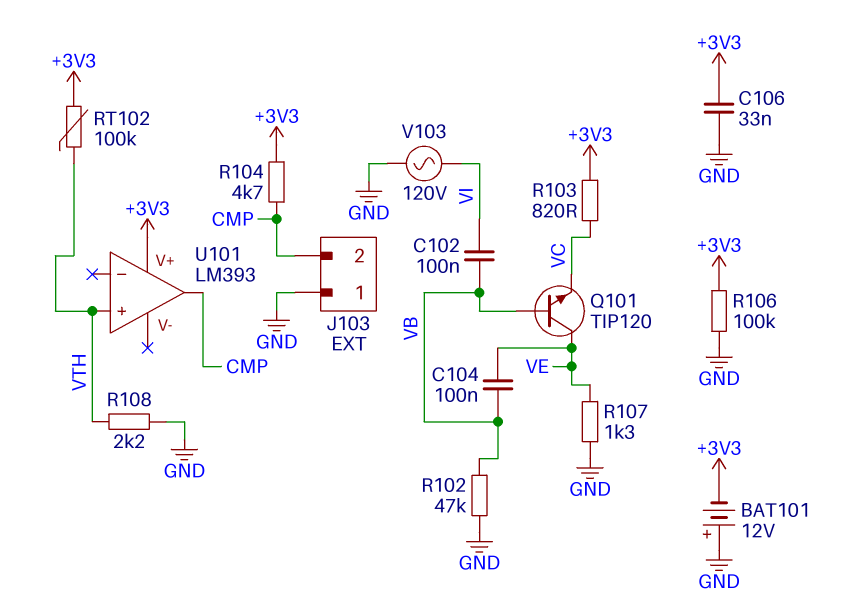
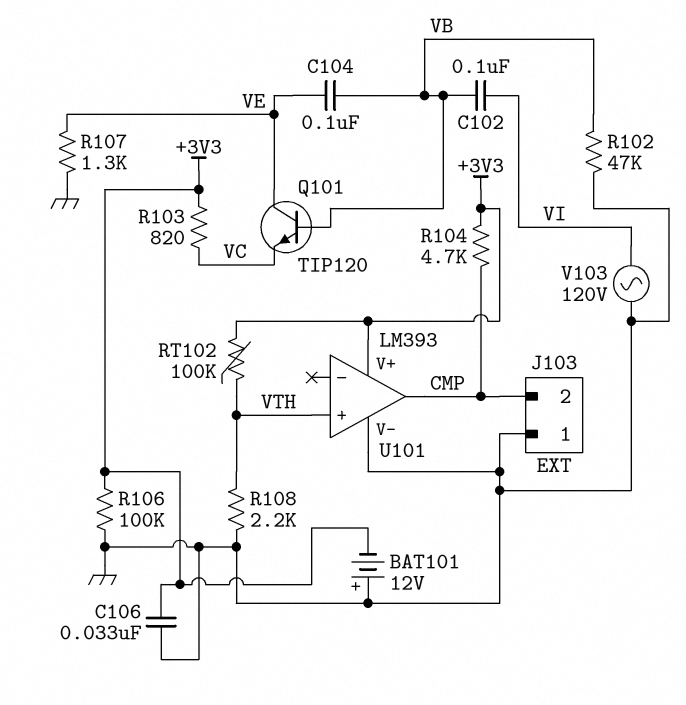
U101 pin V-: none -> GND

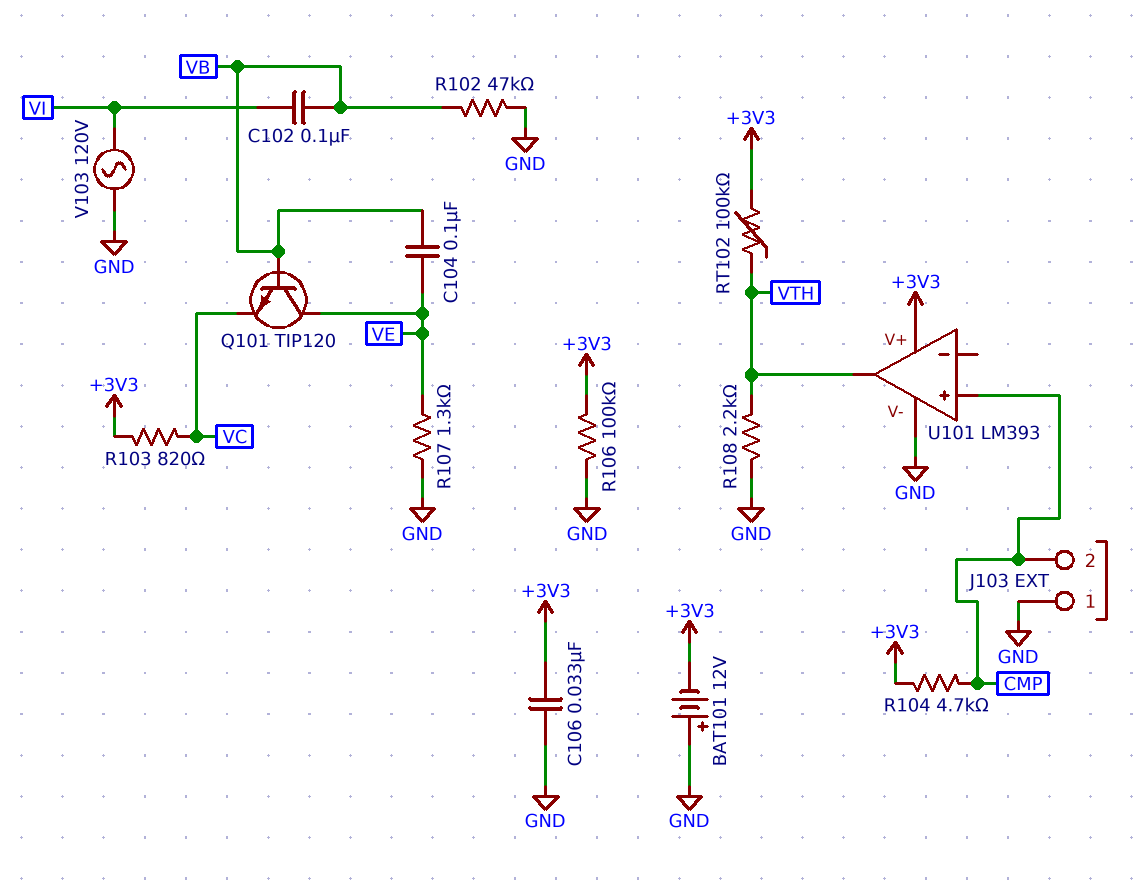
U101 pin in+: VTH -> CMP
U101 pin out: CMP -> VTH

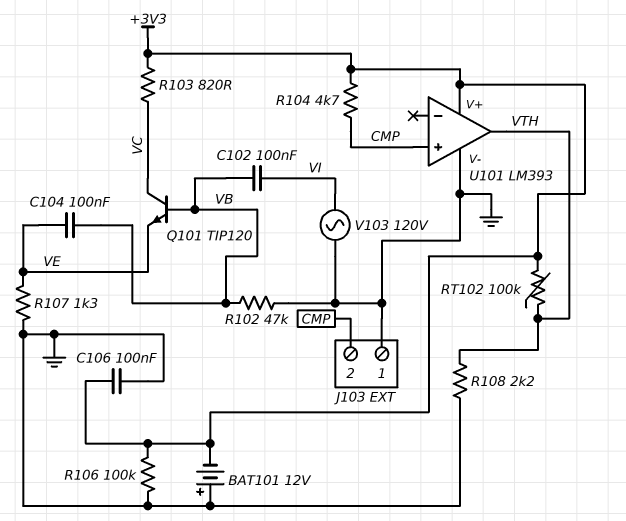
C106: 33nF (+3V3, GND) -> 100nF (+3V3, GND)
Q101: NPN TIP120 (B VB, C VE, E VC) -> NPN TIP120 (B VB, C VC, E VE)

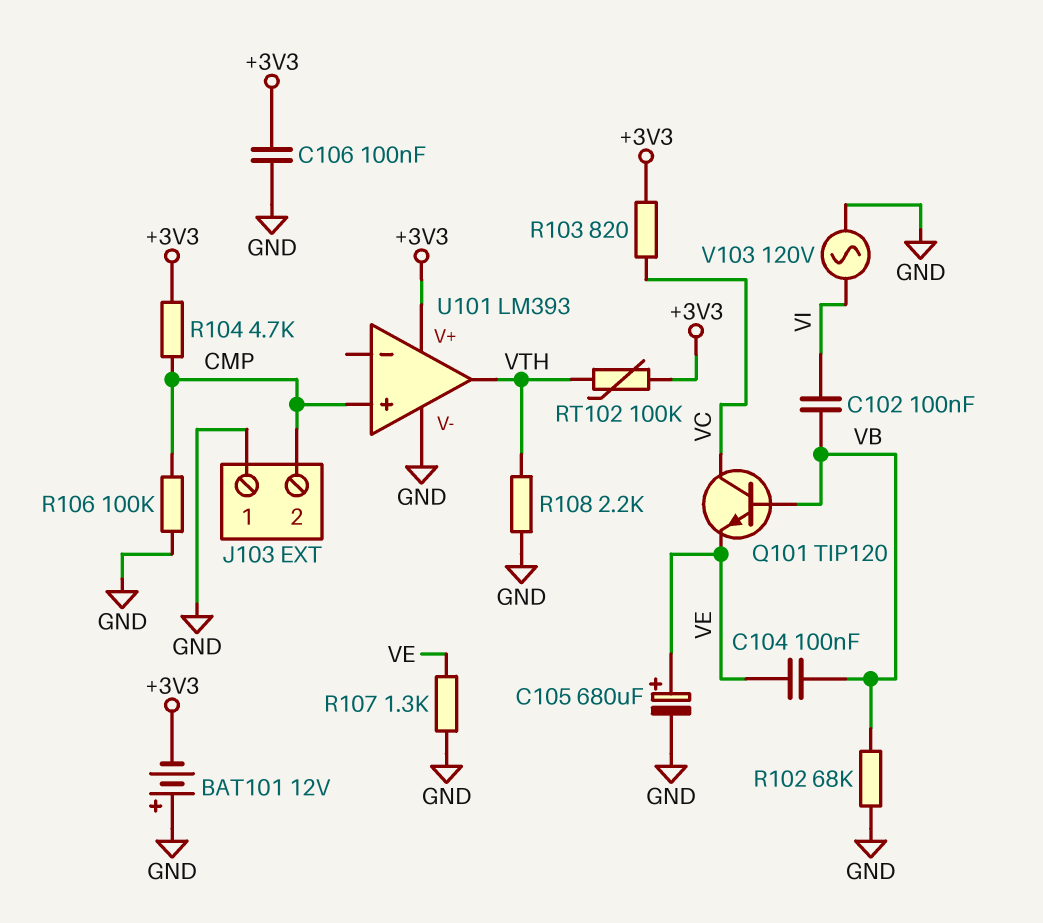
C105: none -> 680uF (plus VE, minus GND)
R102: 47k (GND, VB) -> 68k (GND, VB)
R106: 100k (+3V3, GND) -> 100k (CMP, GND)

